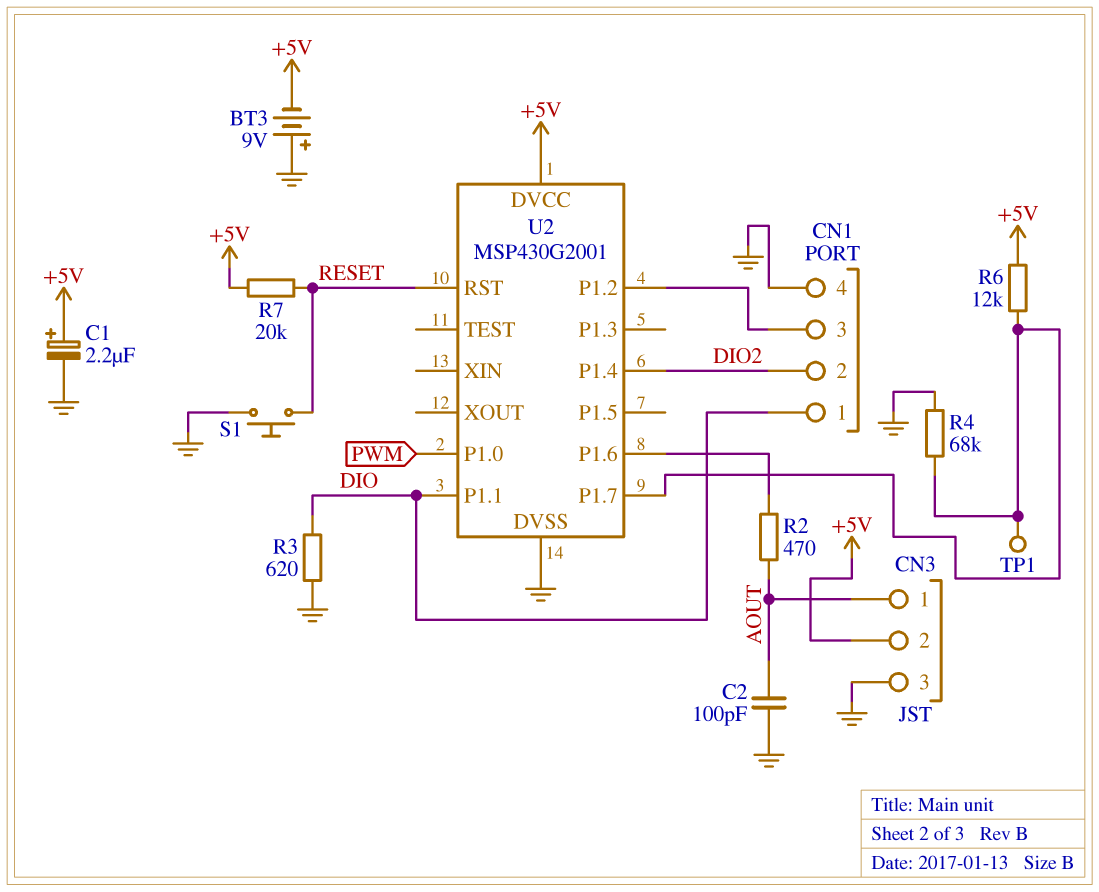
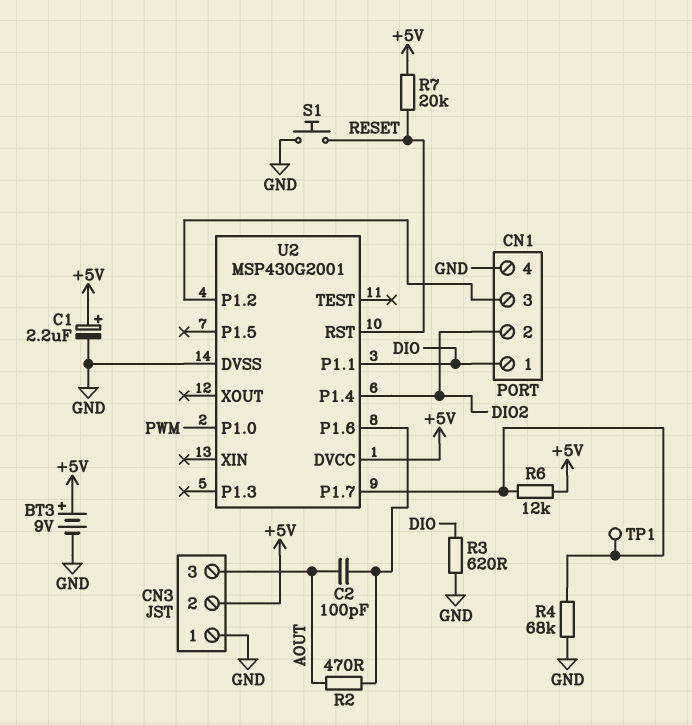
BT3: 9V (plus GND, minus +5V) -> 9V (plus +5V, minus GND)
C2: 100pF (AOUT, GND) -> 100pF (AOUT, U2/P1.6)
CN3 pin 1: AOUT -> GND
CN3 pin 3: GND -> AOUT

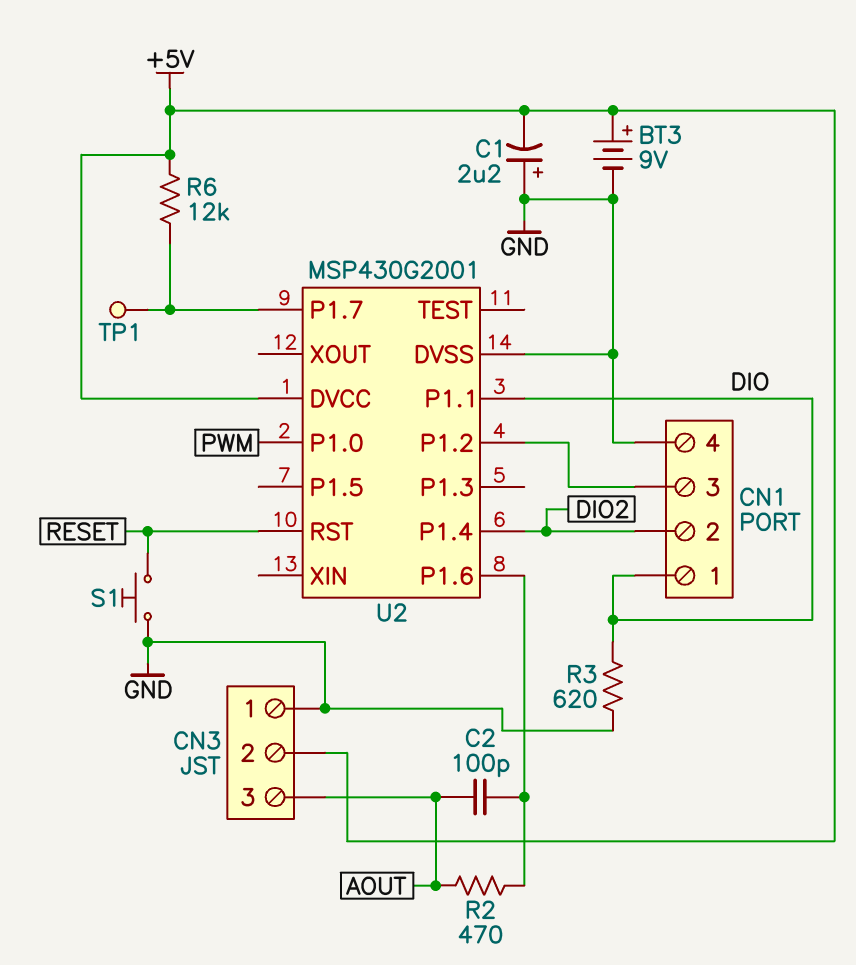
C1: 2.2uF (plus +5V, minus GND) -> 2.2uF (plus GND, minus +5V)
R4: 68k (GND, U2/P1.7) -> none
R7: 20k (+5V, RESET) -> none

